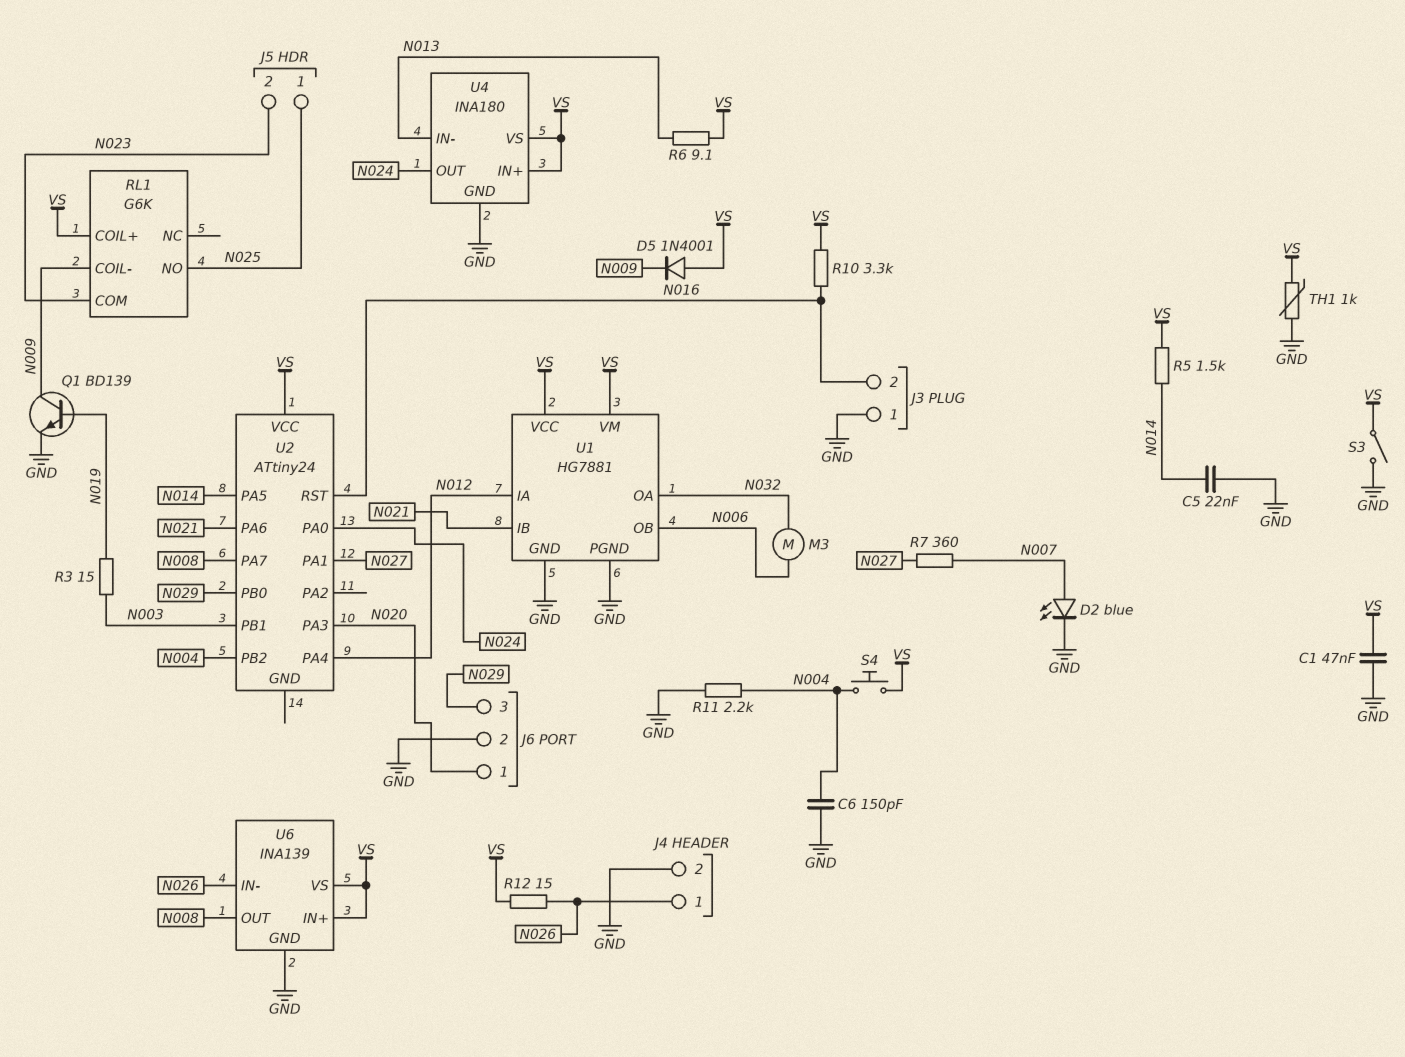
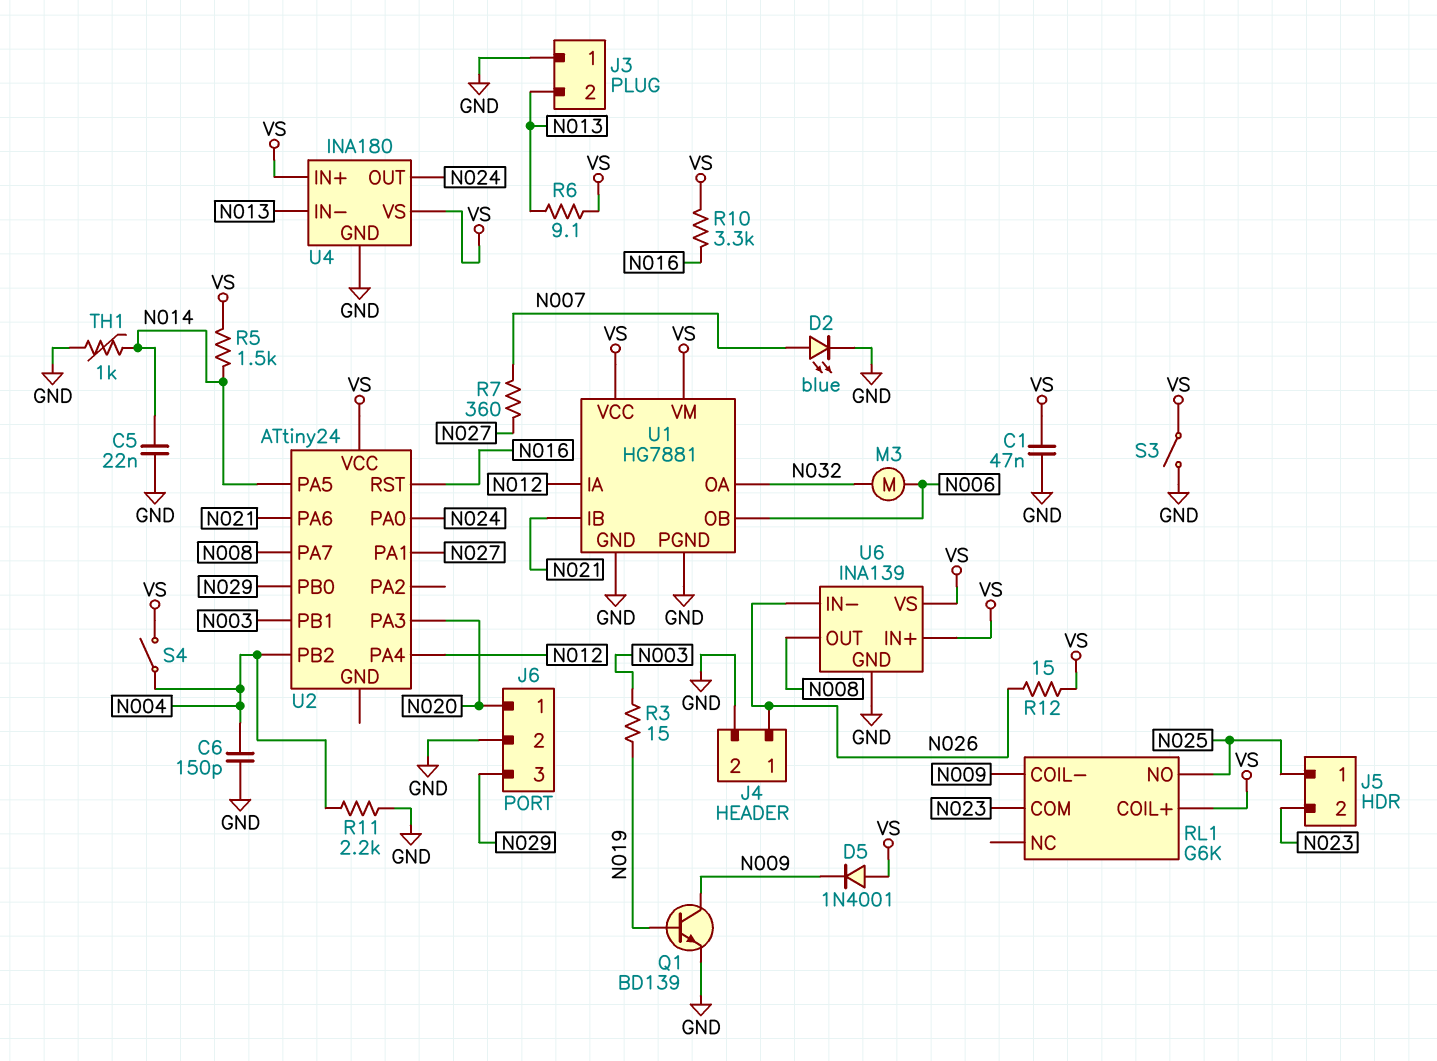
J3 pin 2: N016 -> N013
S4: button (N004, VS) -> switch (N004, VS)
TH1: 1k (GND, VS) -> 1k (GND, N014)

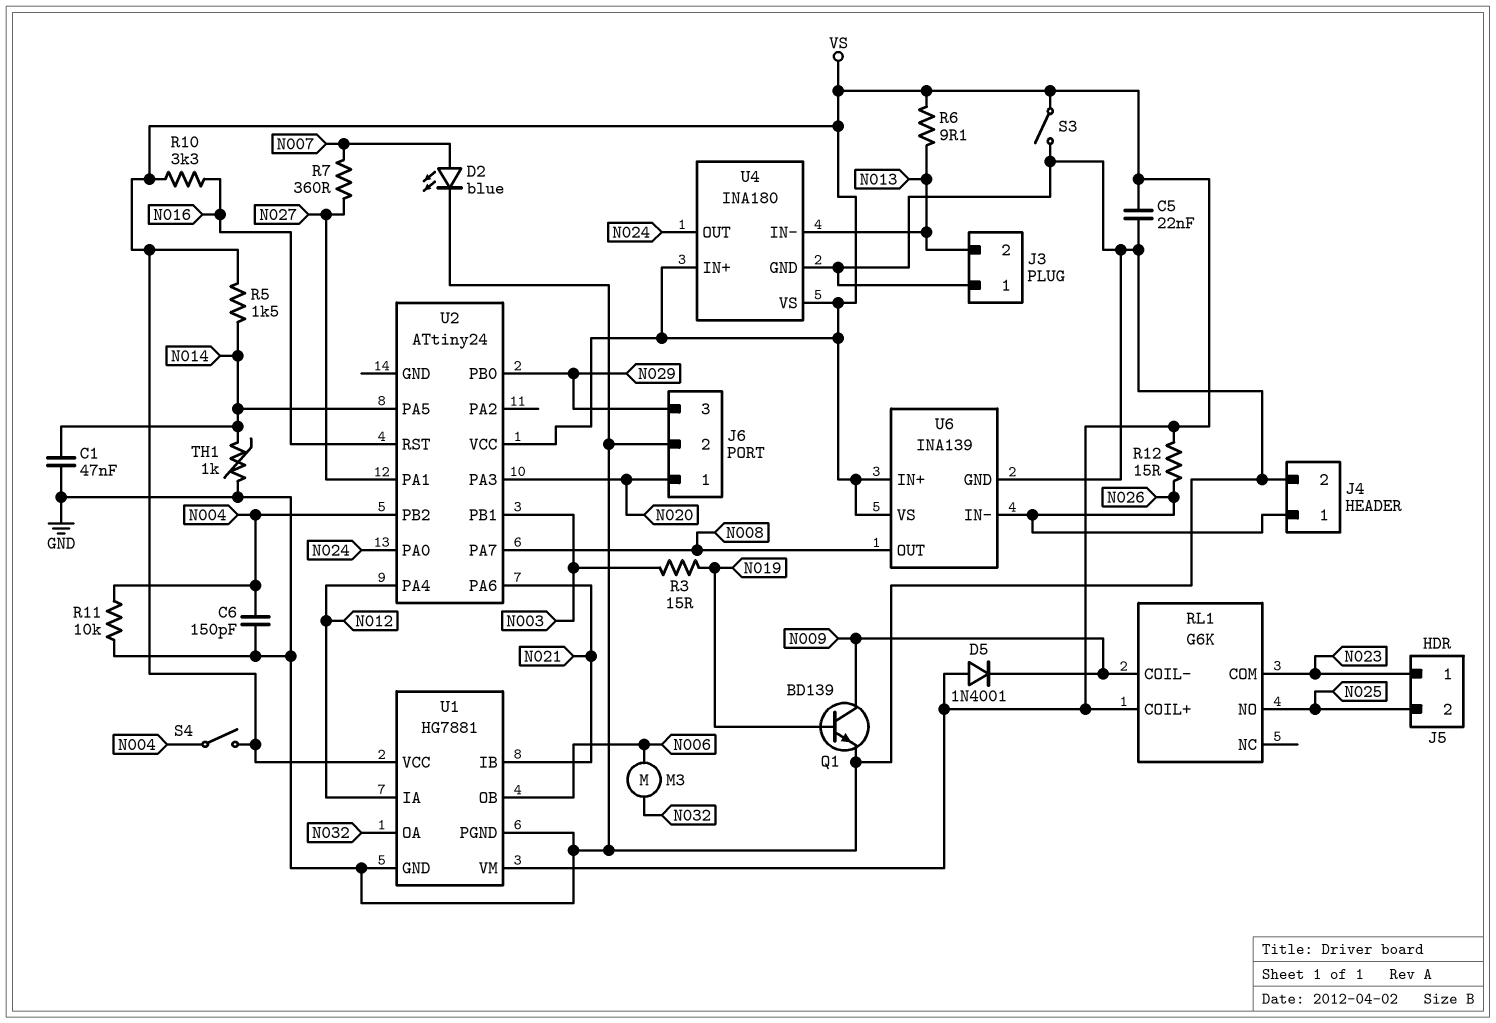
C1: 47nF (GND, VS) -> 47nF (GND, N014)
C5: 22nF (GND, N014) -> 22nF (GND, VS)
J5 pin 1: N025 -> N023
J5 pin 2: N023 -> N025
R11: 2.2k (GND, N004) -> 10k (GND, N004)

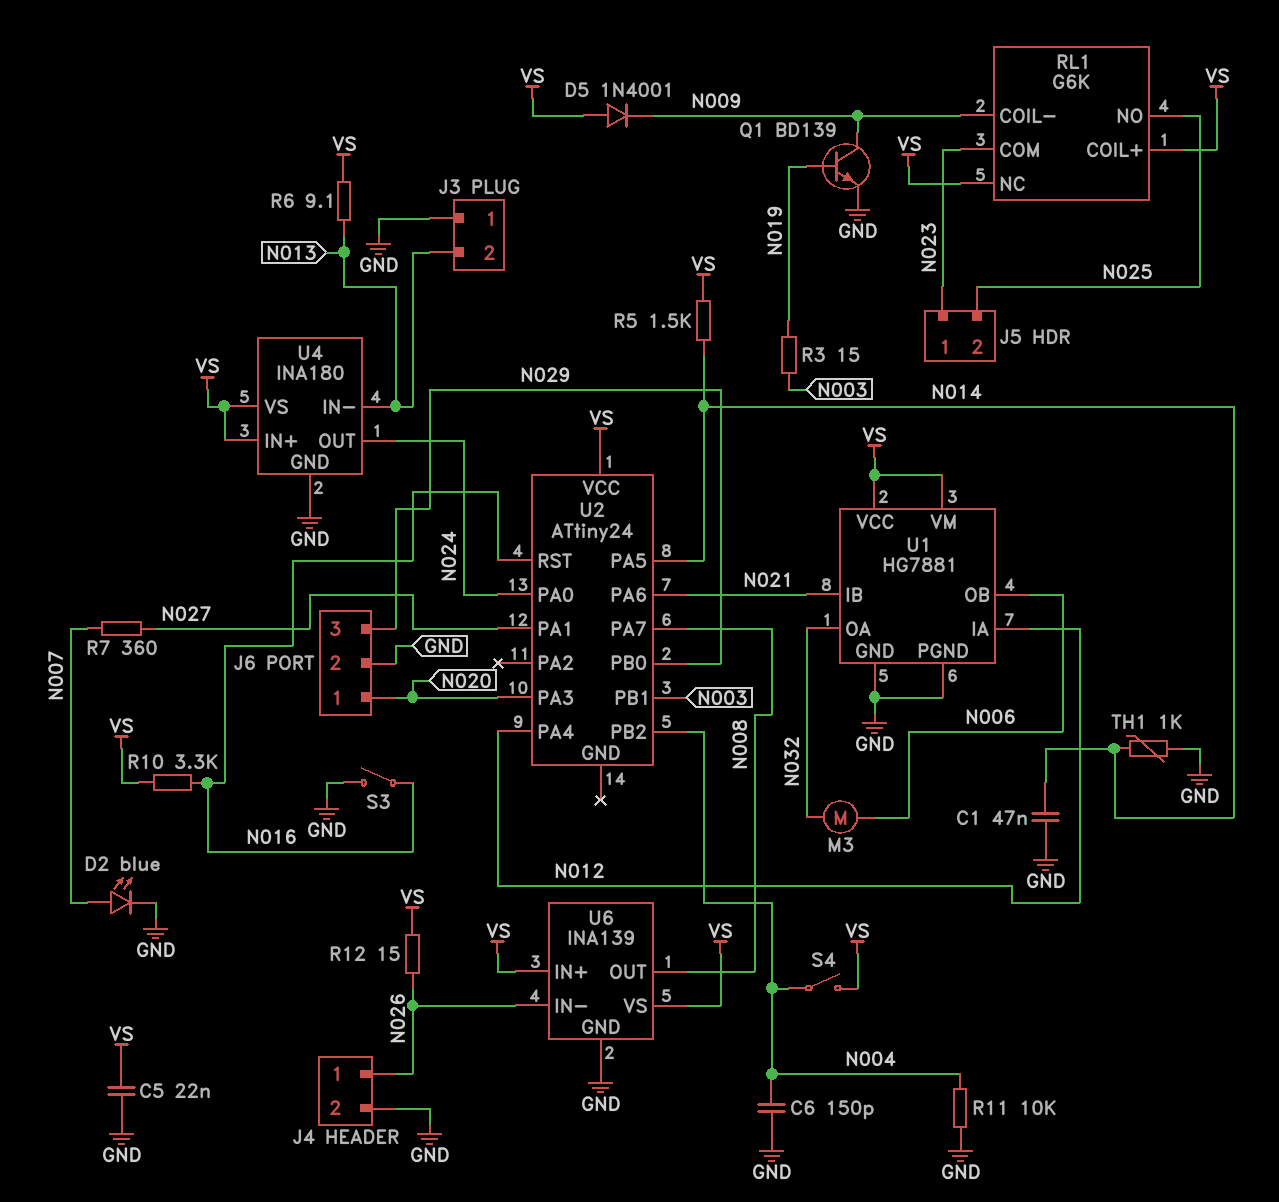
RL1 pin NC: none -> VS
S3: switch (GND, VS) -> switch (GND, N016)

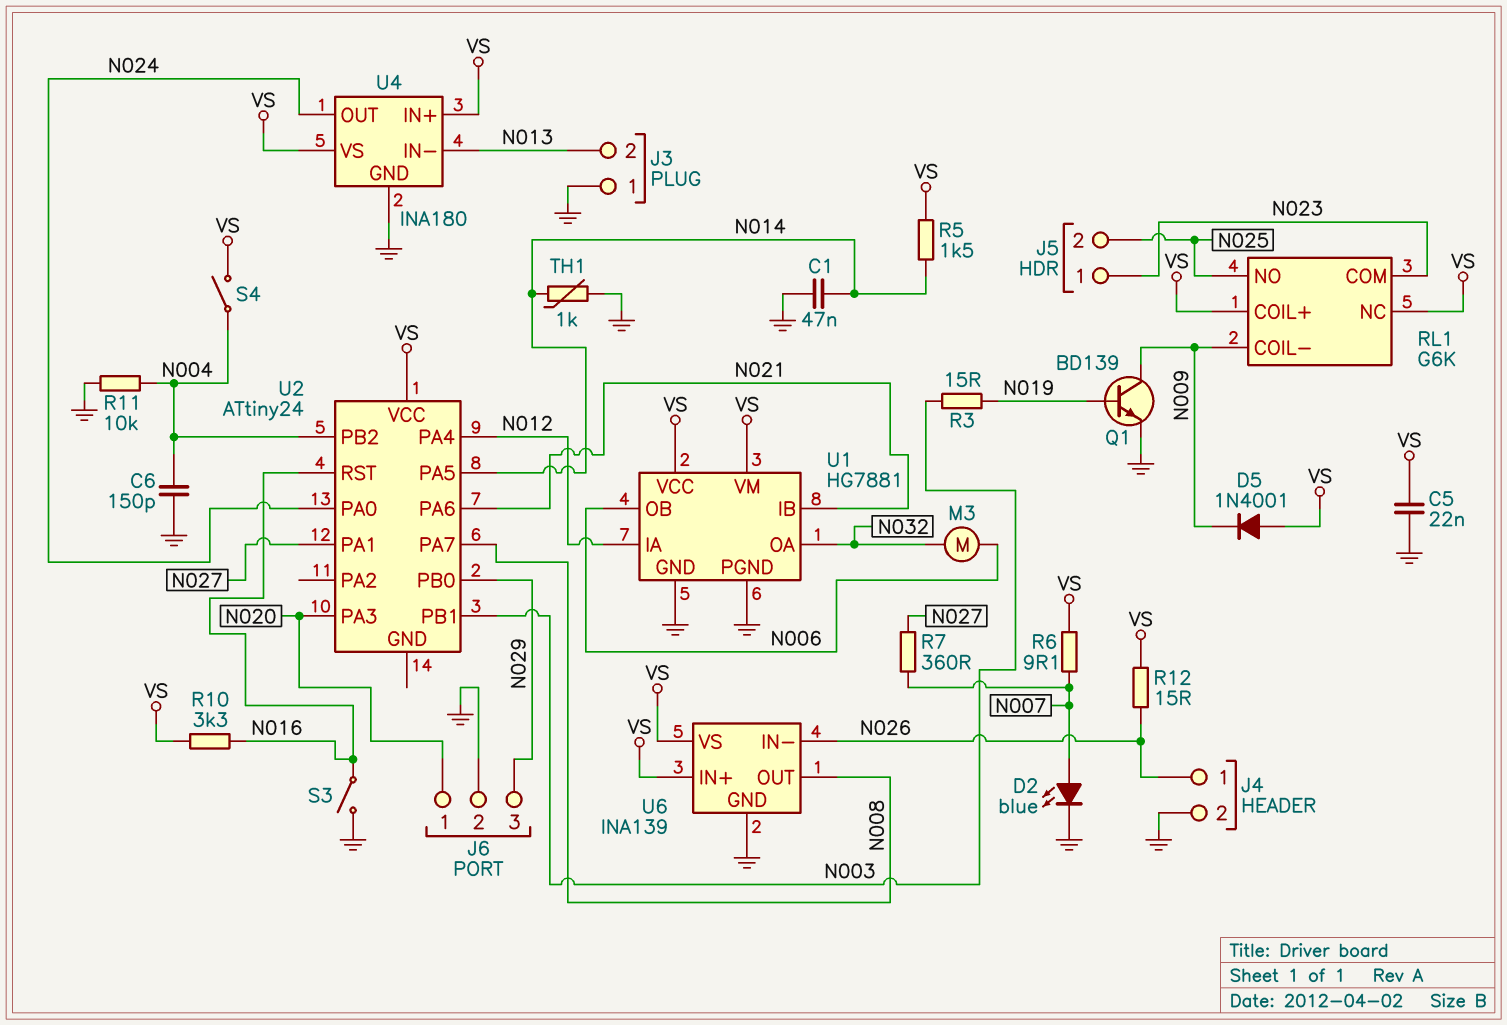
R6: 9.1 (N013, VS) -> 9.1 (N007, VS)

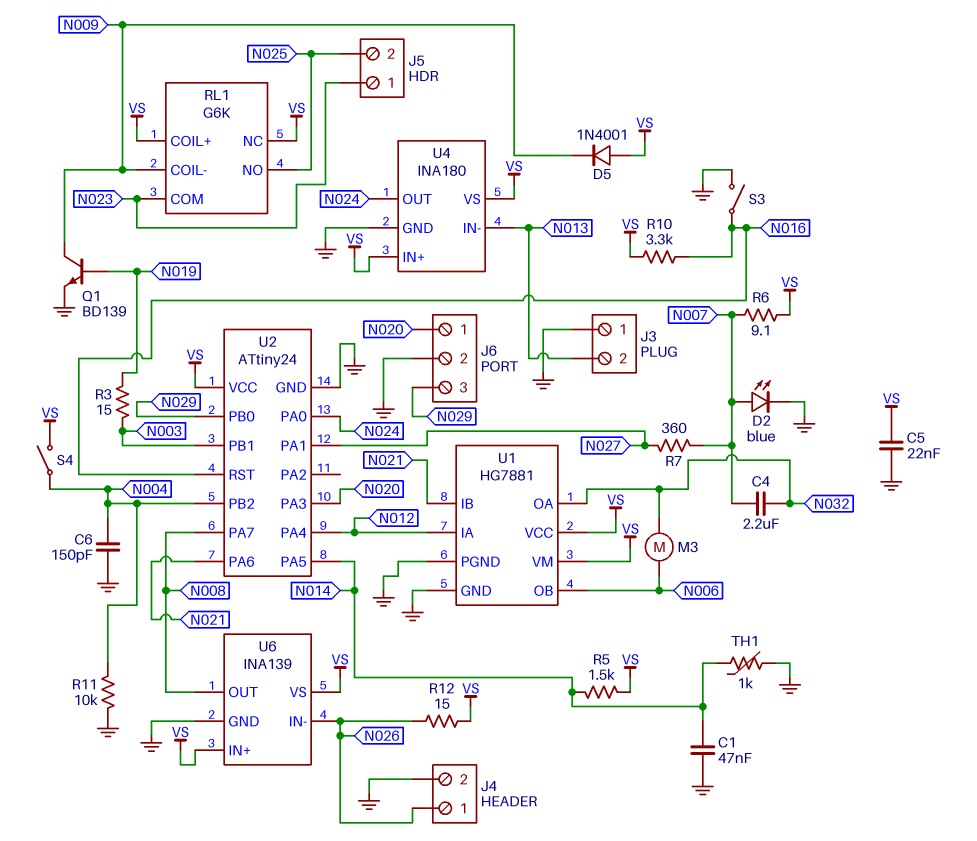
C4: none -> 2.2uF (N007, N032)
U2 pin GND: none -> GND

